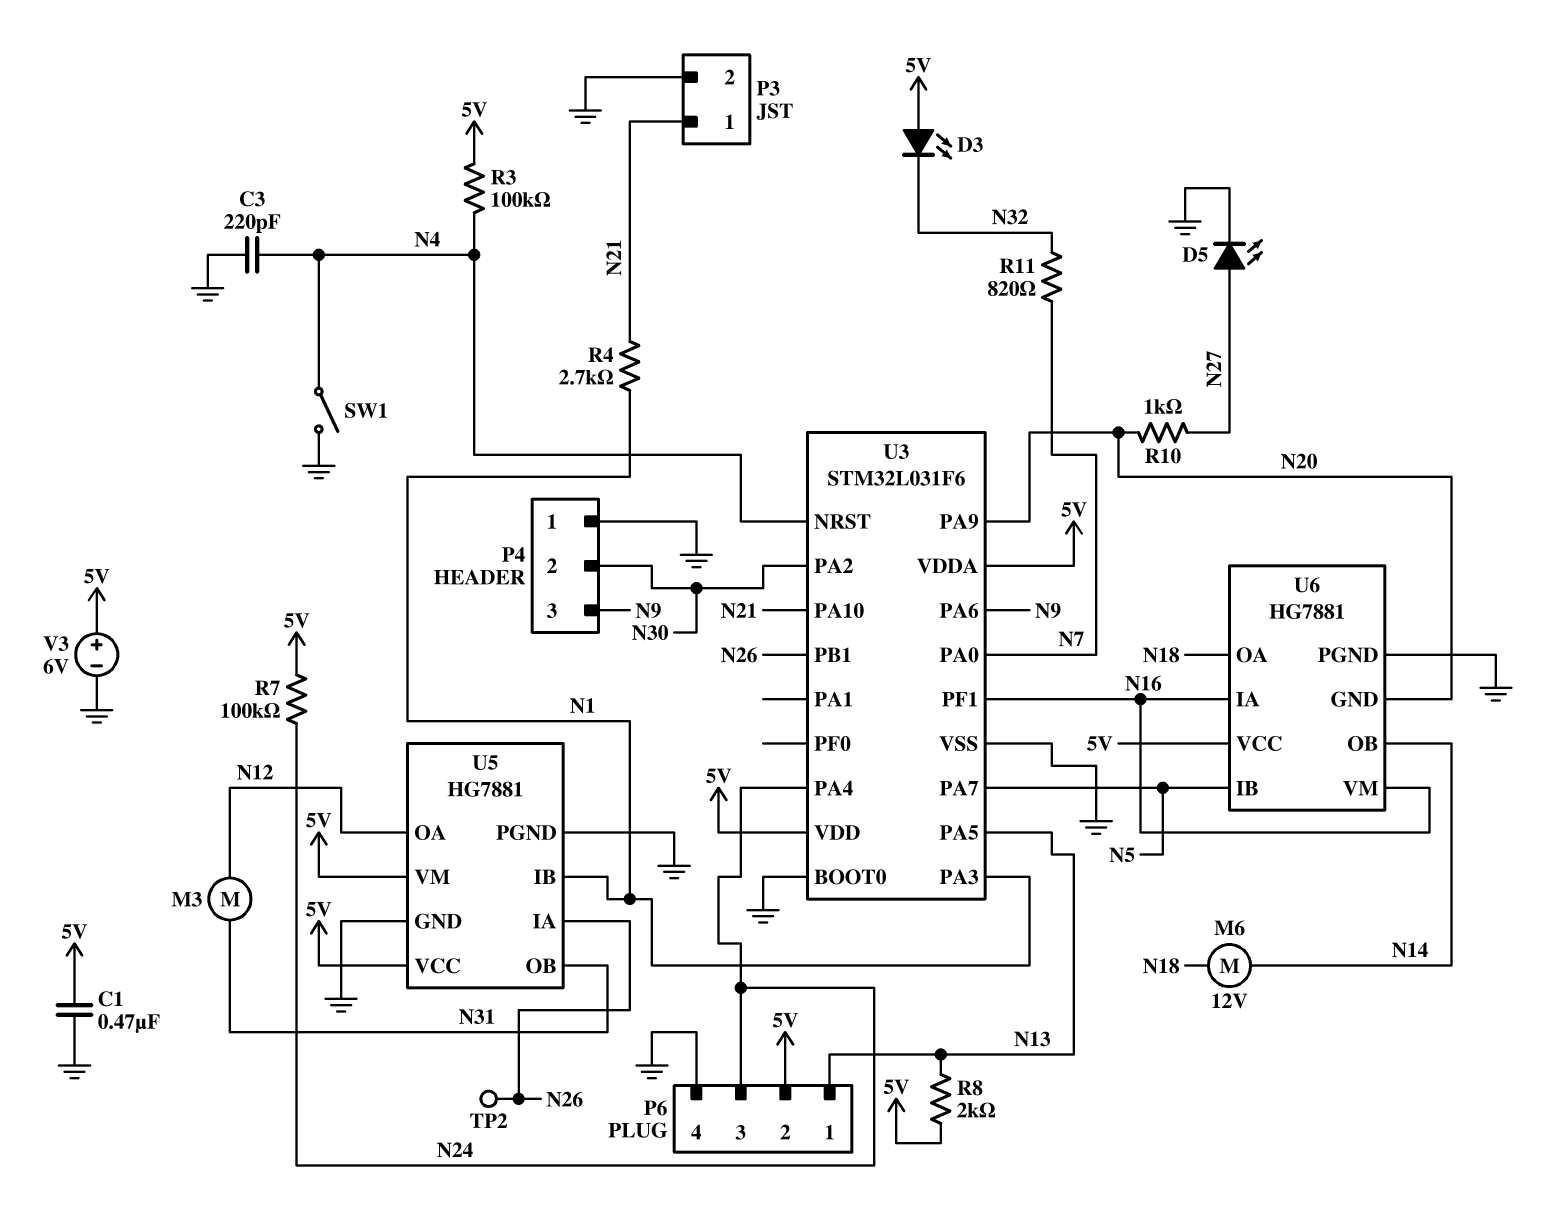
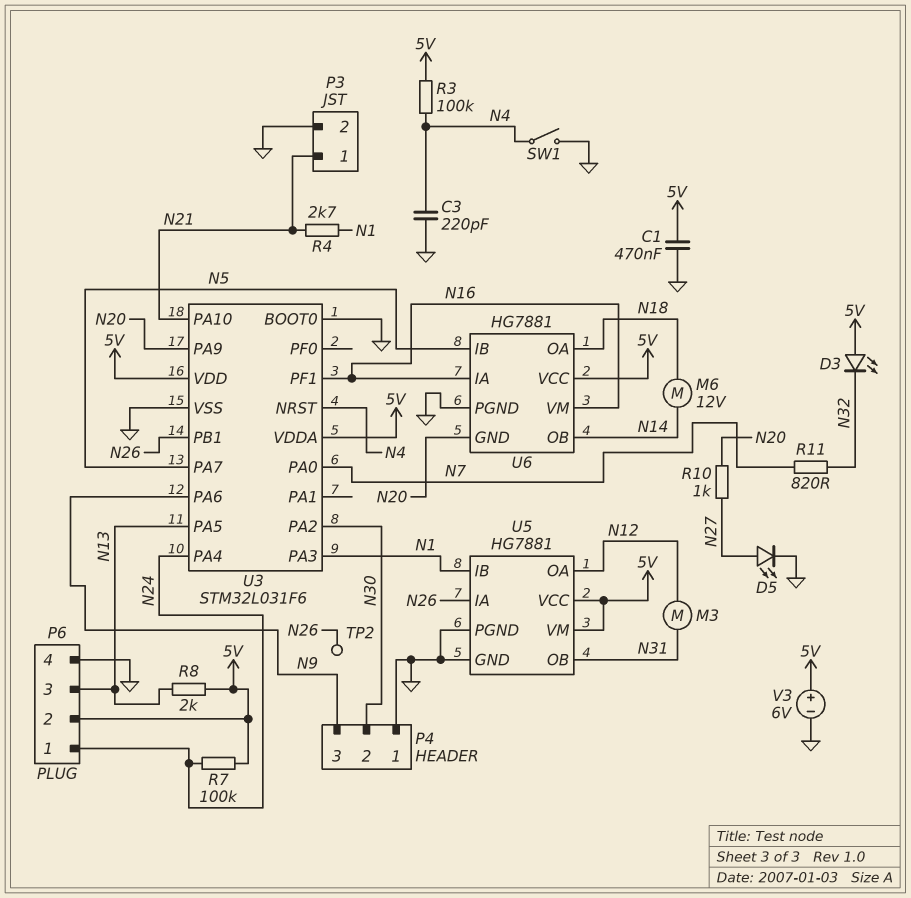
P6 pin 1: N13 -> N24
P6 pin 3: N24 -> N13

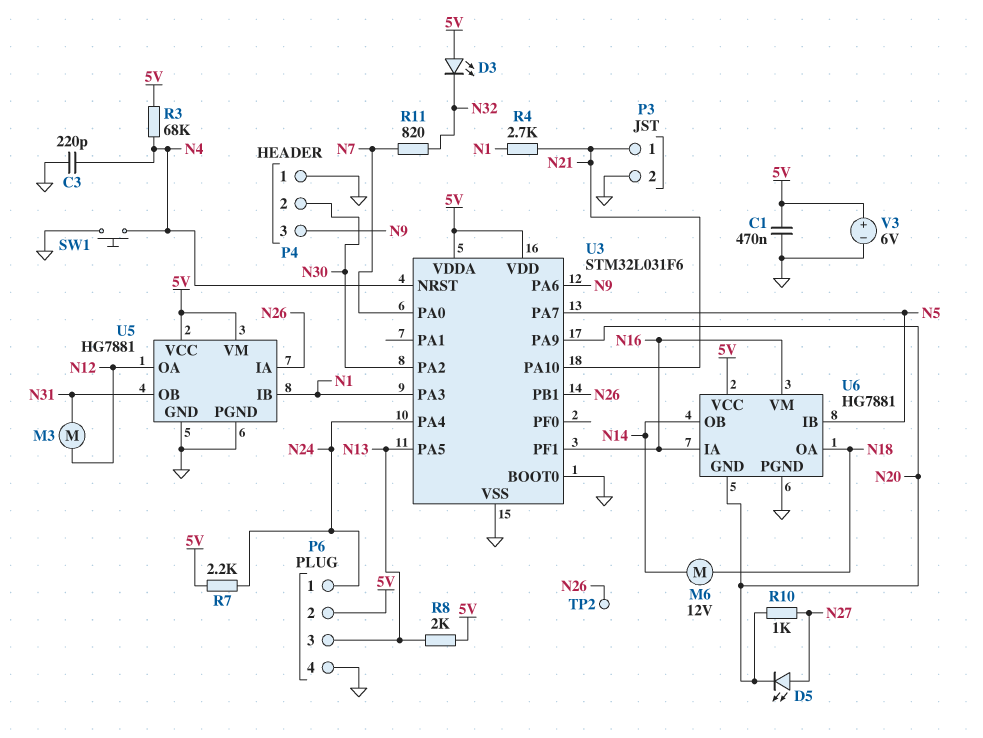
D5: LED (A N27, K GND) -> LED (A N27, K N20)
R3: 100k (5V, N4) -> 68k (5V, N4)
R7: 100k (5V, N24) -> 2.2k (5V, N24)
SW1: switch (GND, N4) -> button (GND, N4)

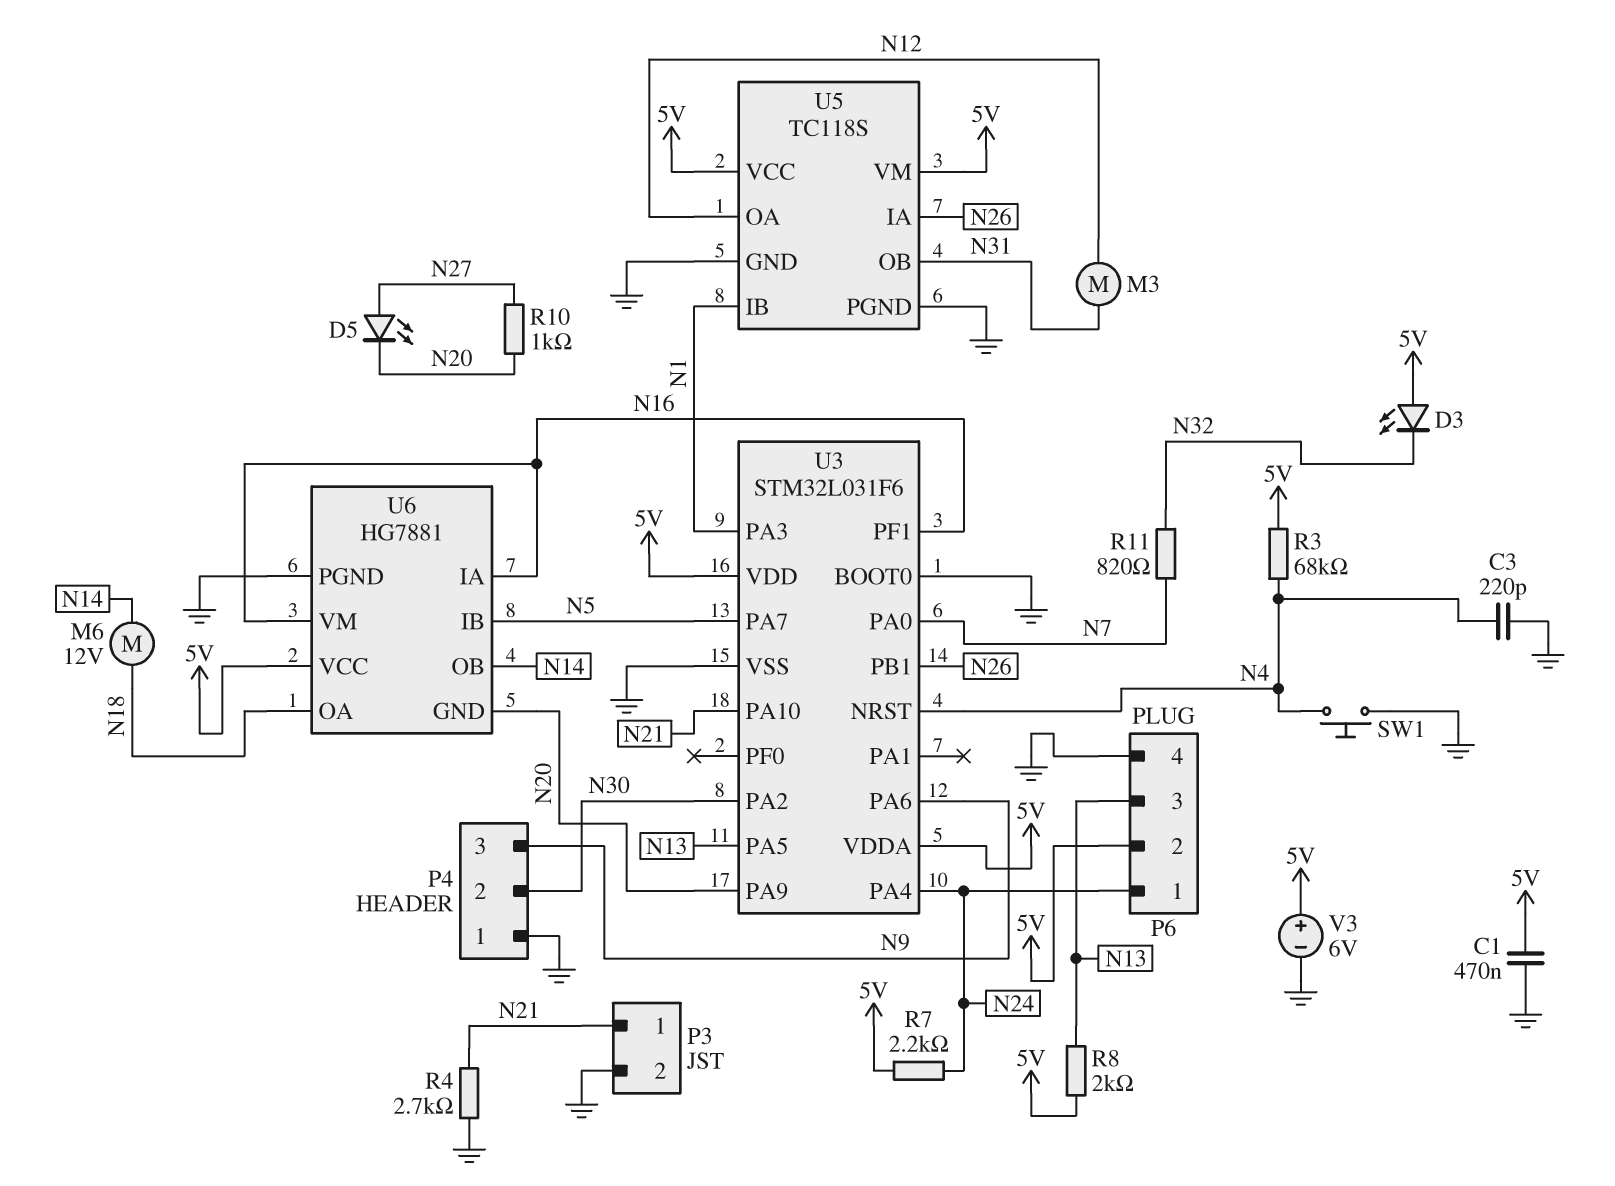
R4: 2.7k (N1, N21) -> 2.7k (GND, N21)
TP2: test point (N26) -> none
U5: HG7881 -> TC118S

